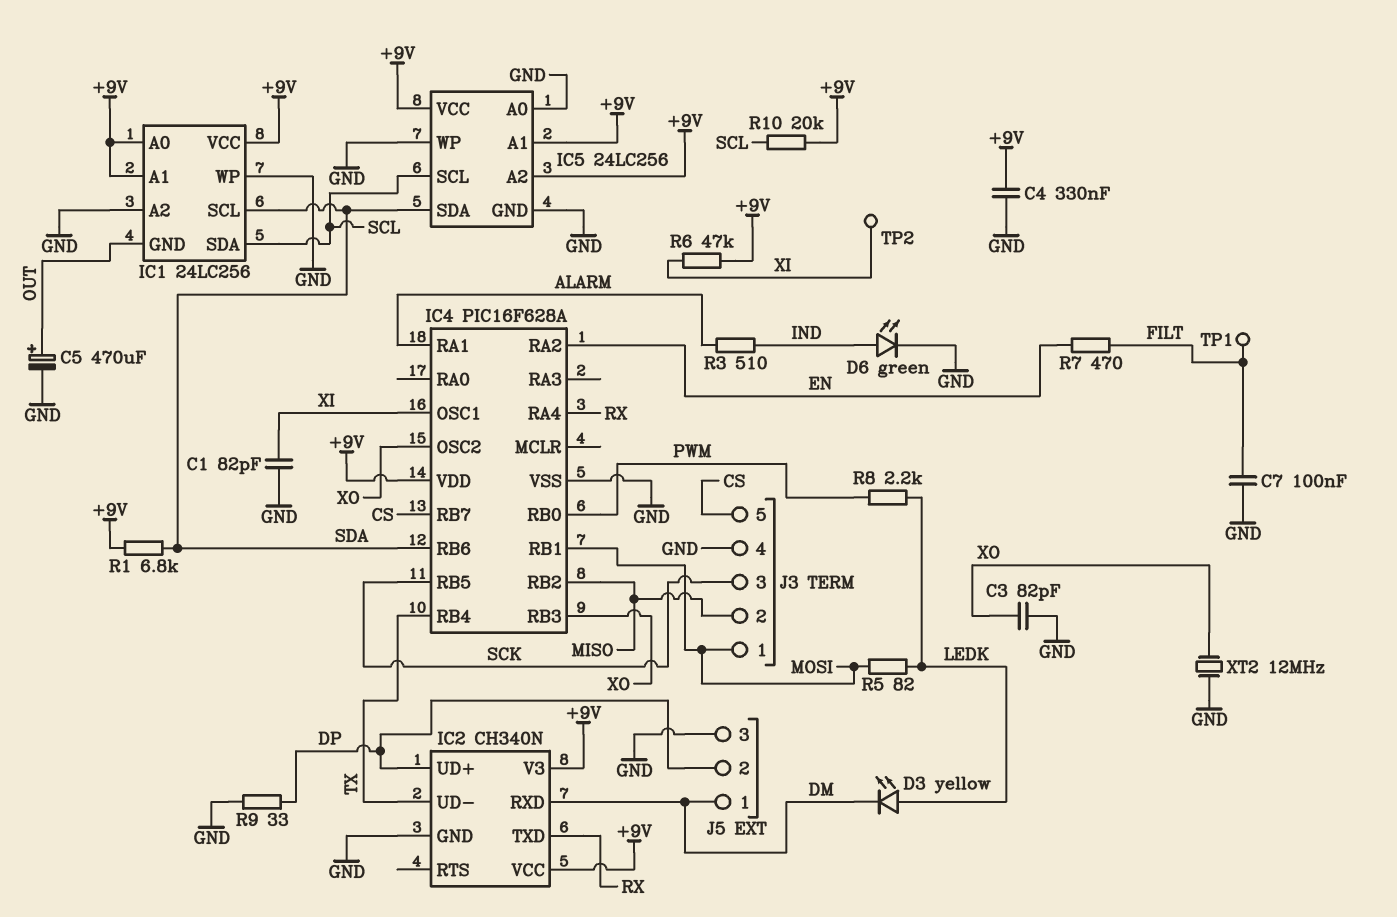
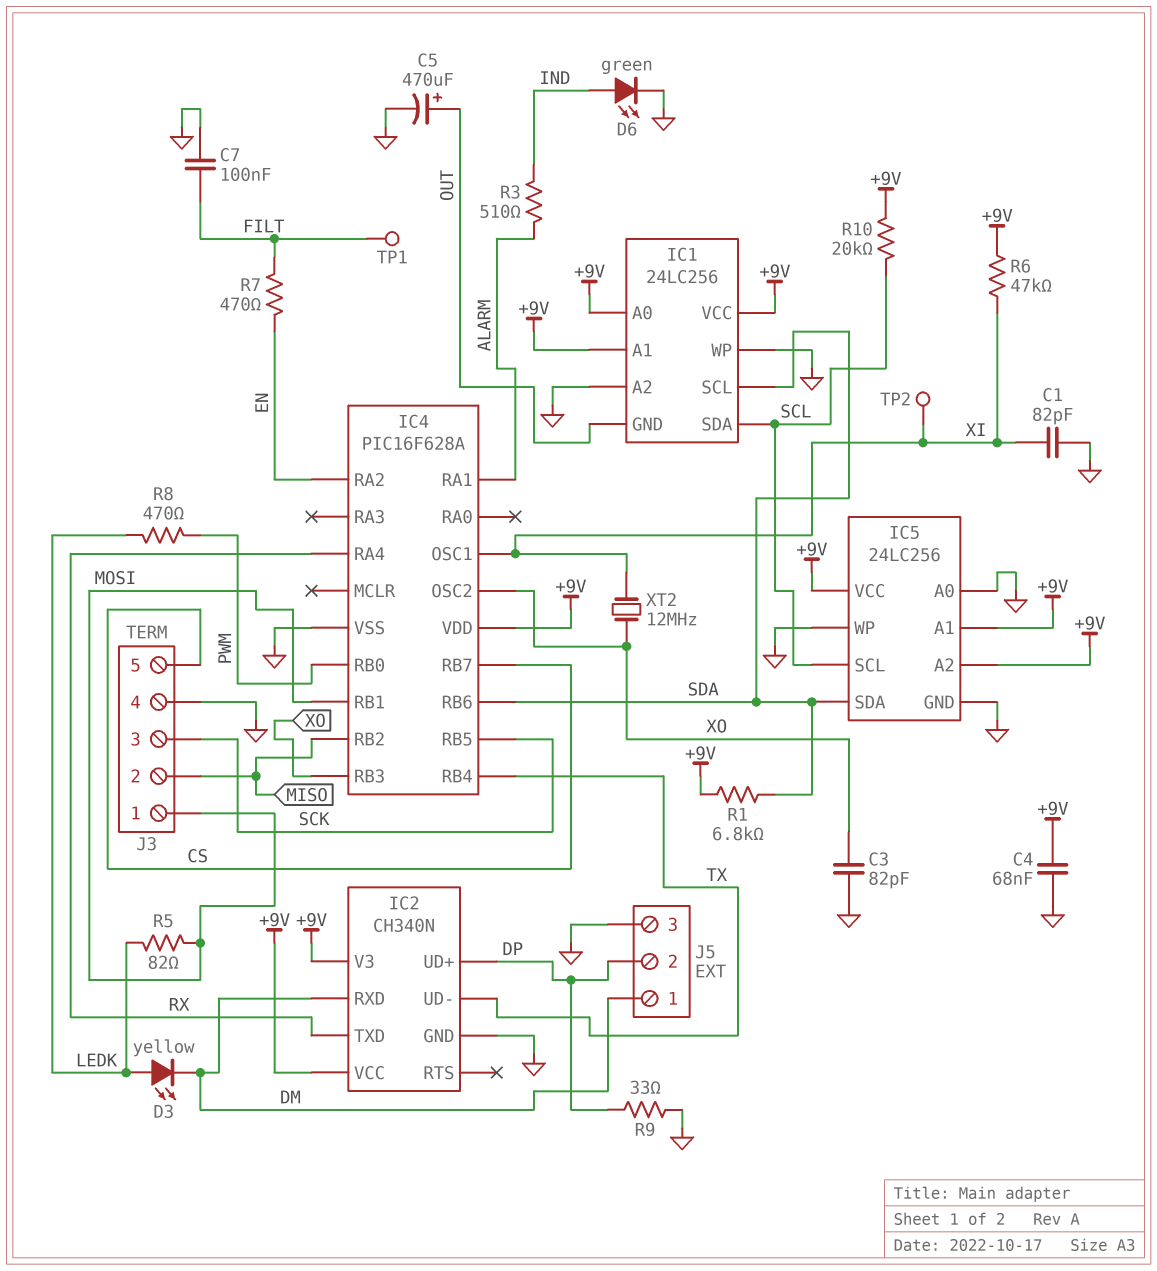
C4: 330nF (+9V, GND) -> 68nF (+9V, GND)
R8: 2.2k (LEDK, PWM) -> 470 (LEDK, PWM)
XT2: 12MHz (GND, XO) -> 12MHz (XI, XO)

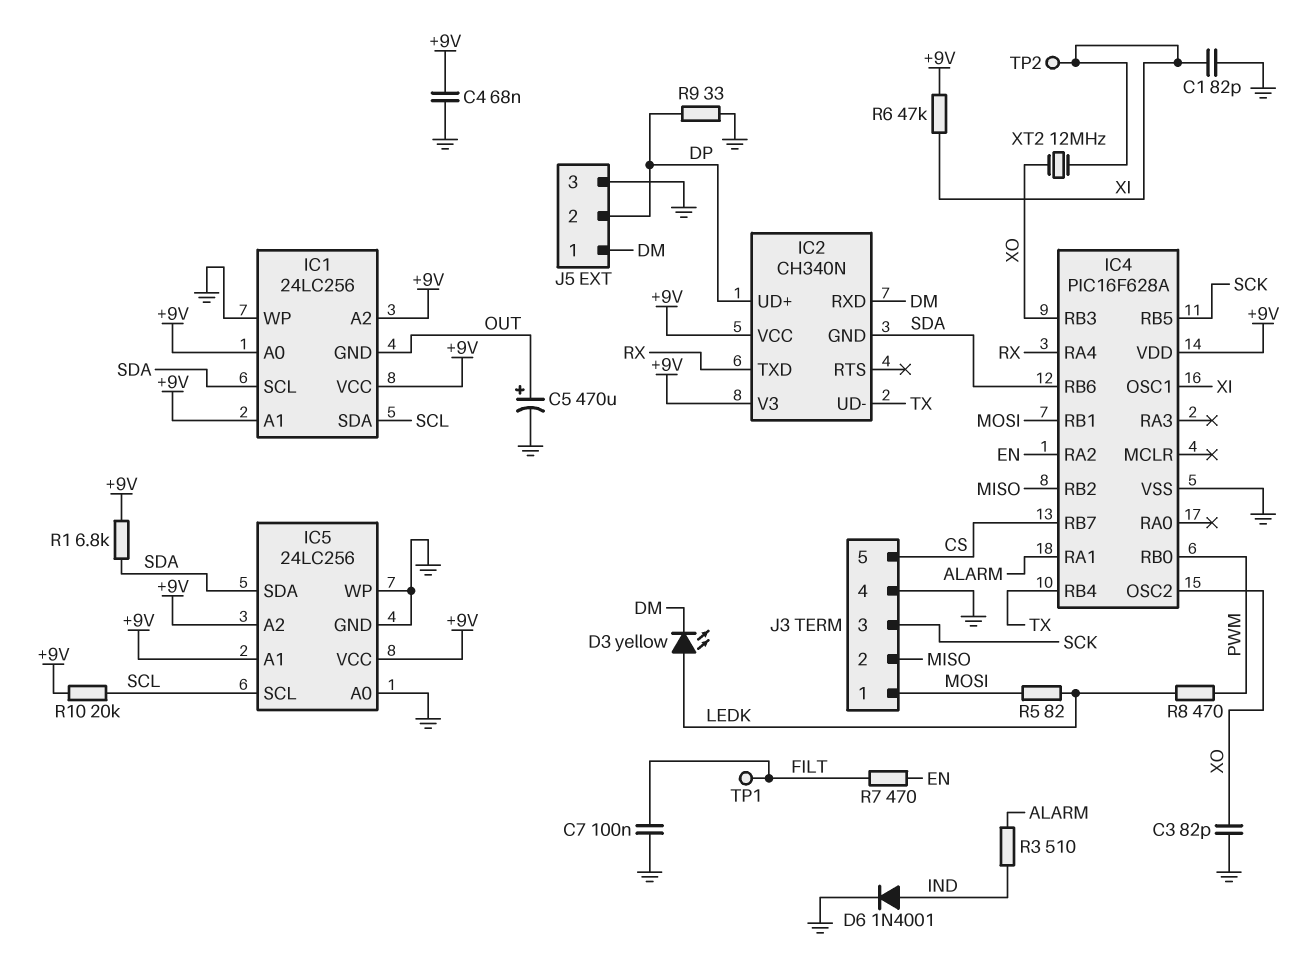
D6: LED green (A IND, K GND) -> diode 1N4001 (A IND, K GND)
IC1 pin A2: GND -> +9V
IC2 pin GND: GND -> SDA

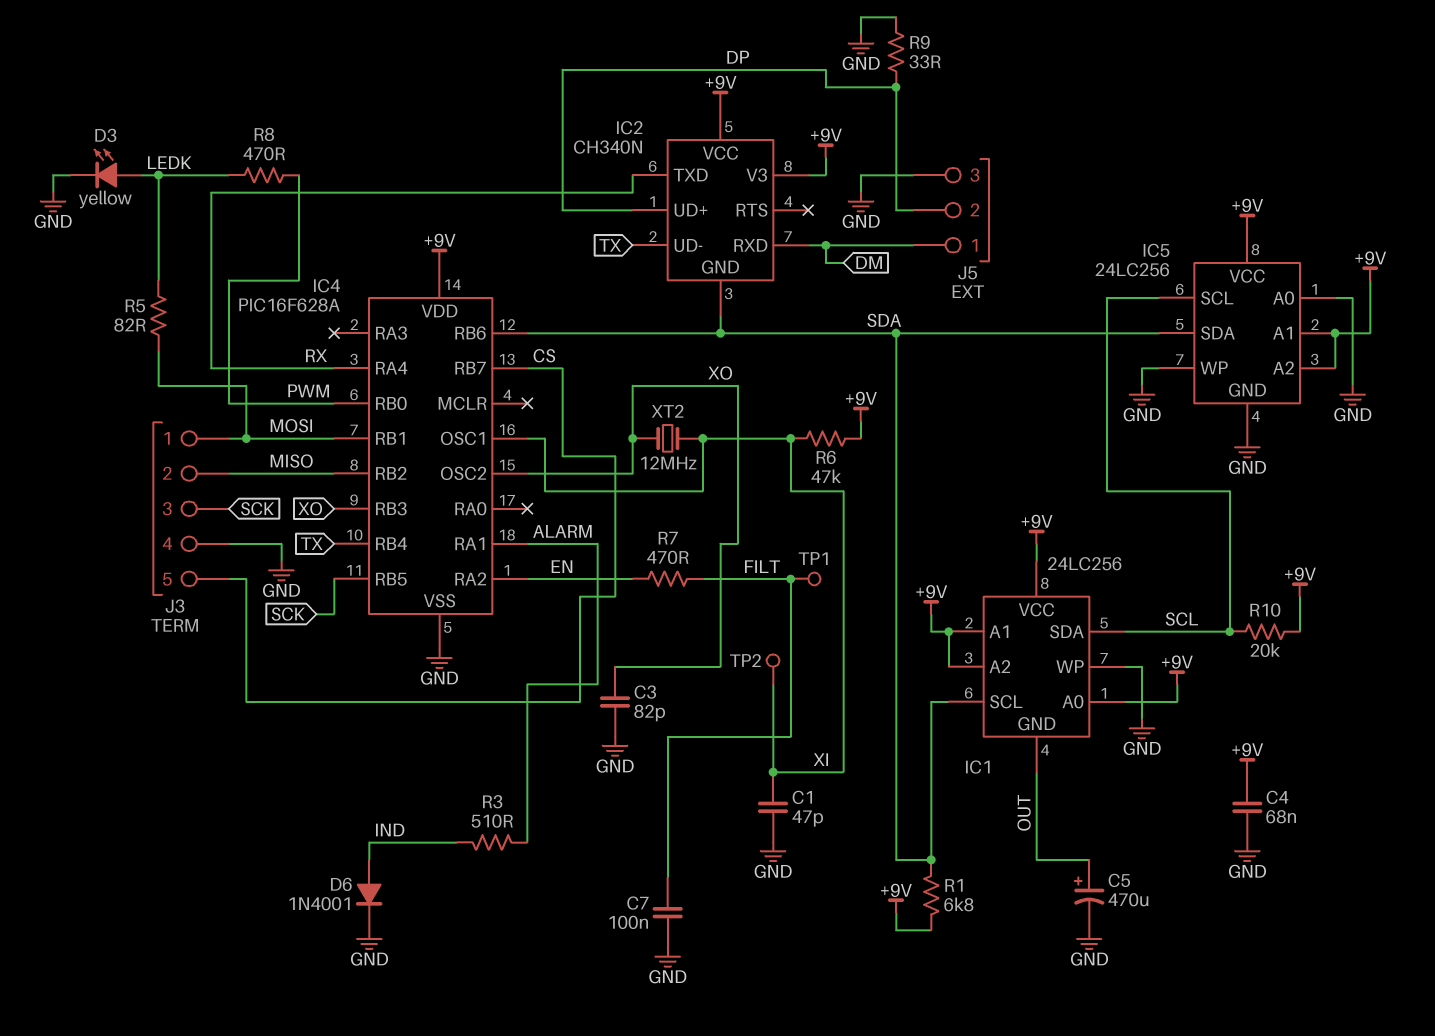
C1: 82pF (GND, XI) -> 47pF (GND, XI)
D3: LED yellow (A LEDK, K DM) -> LED yellow (A LEDK, K GND)

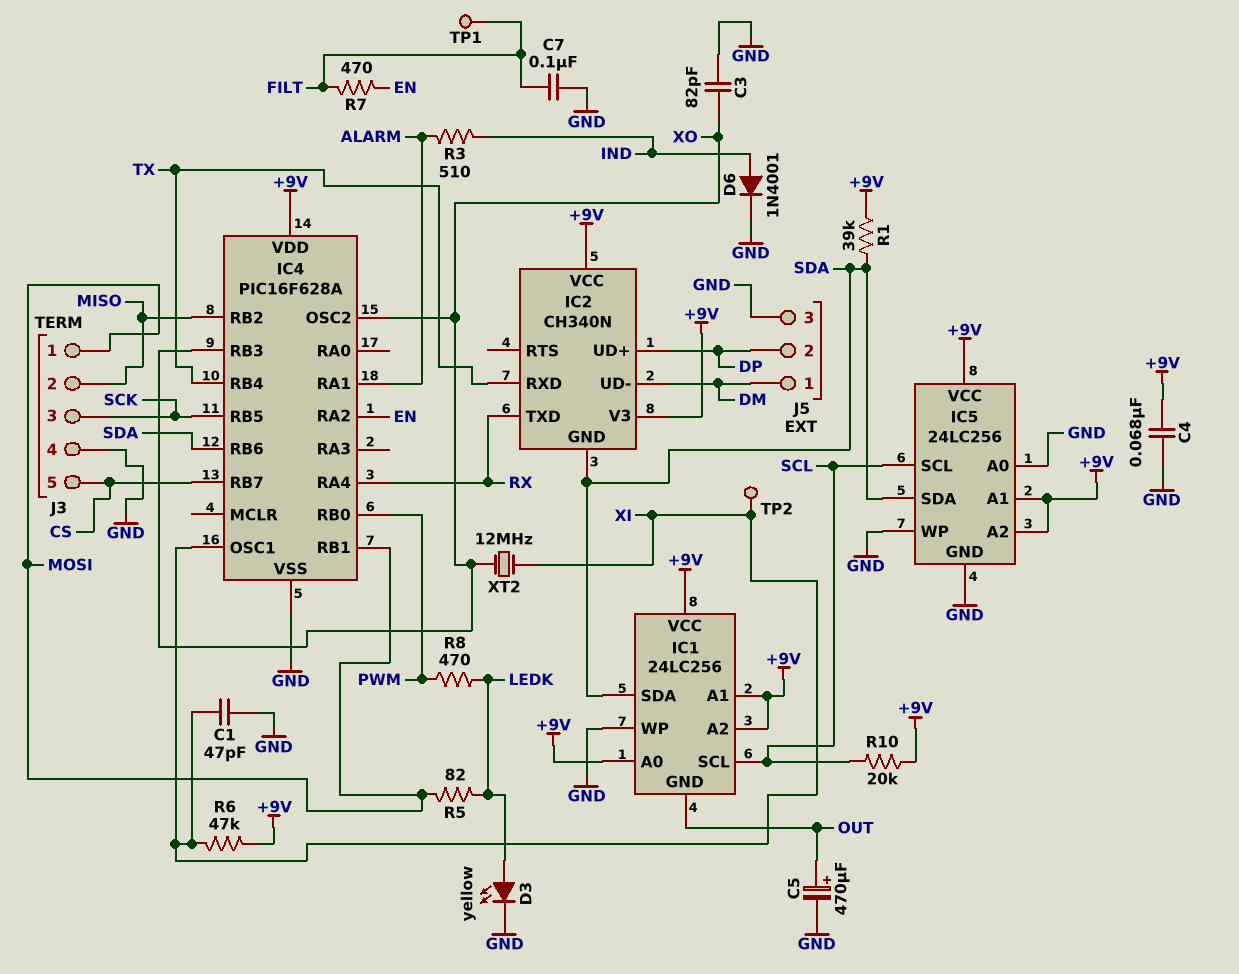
IC1 pin SCL: SDA -> SCL
IC1 pin SDA: SCL -> SDA
IC2 pin RXD: DM -> TX
IC2 pin UD-: TX -> DM
R1: 6.8k (+9V, SDA) -> 39k (+9V, SDA)
R9: 33 (DP, GND) -> none

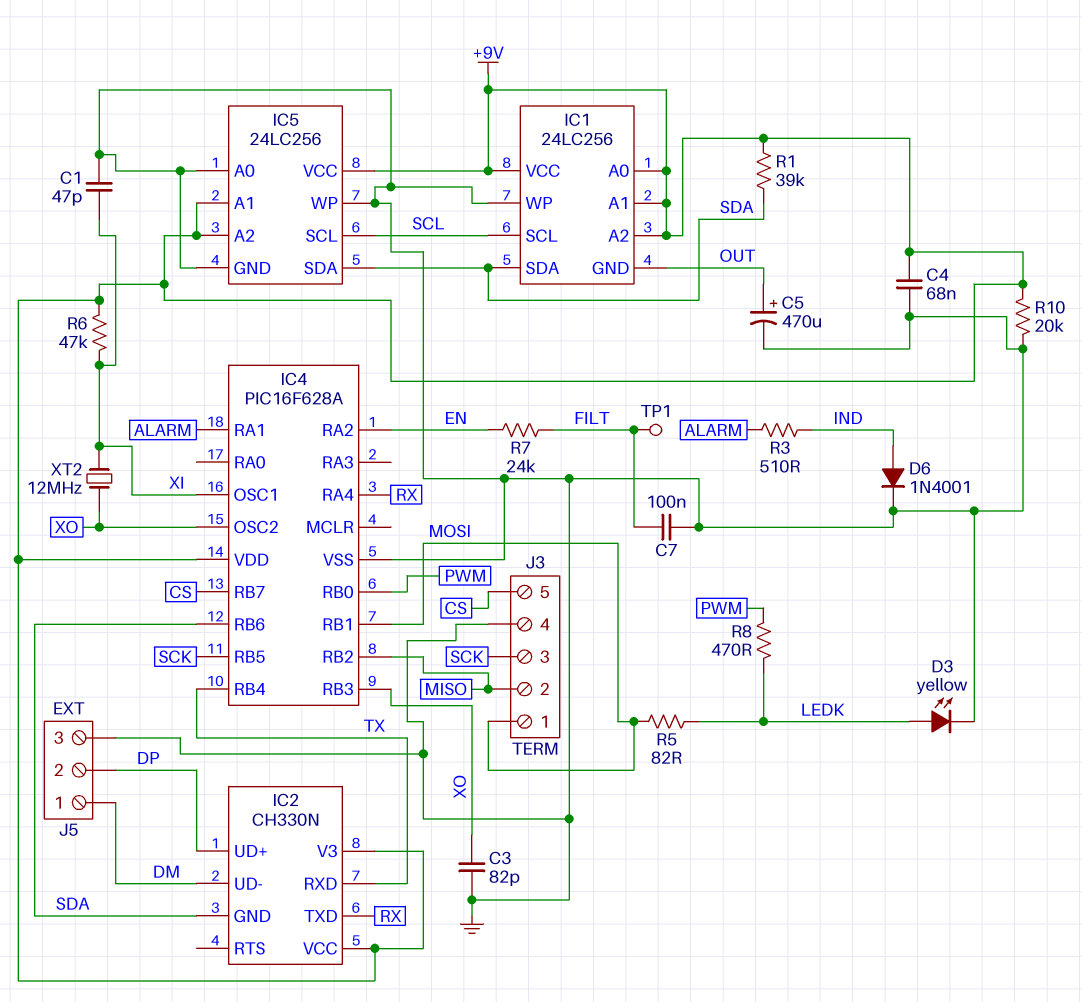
IC2: CH340N -> CH330N
R7: 470 (EN, FILT) -> 24k (EN, FILT)
R10: 20k (+9V, SCL) -> 20k (+9V, GND)
TP2: test point (XI) -> none

